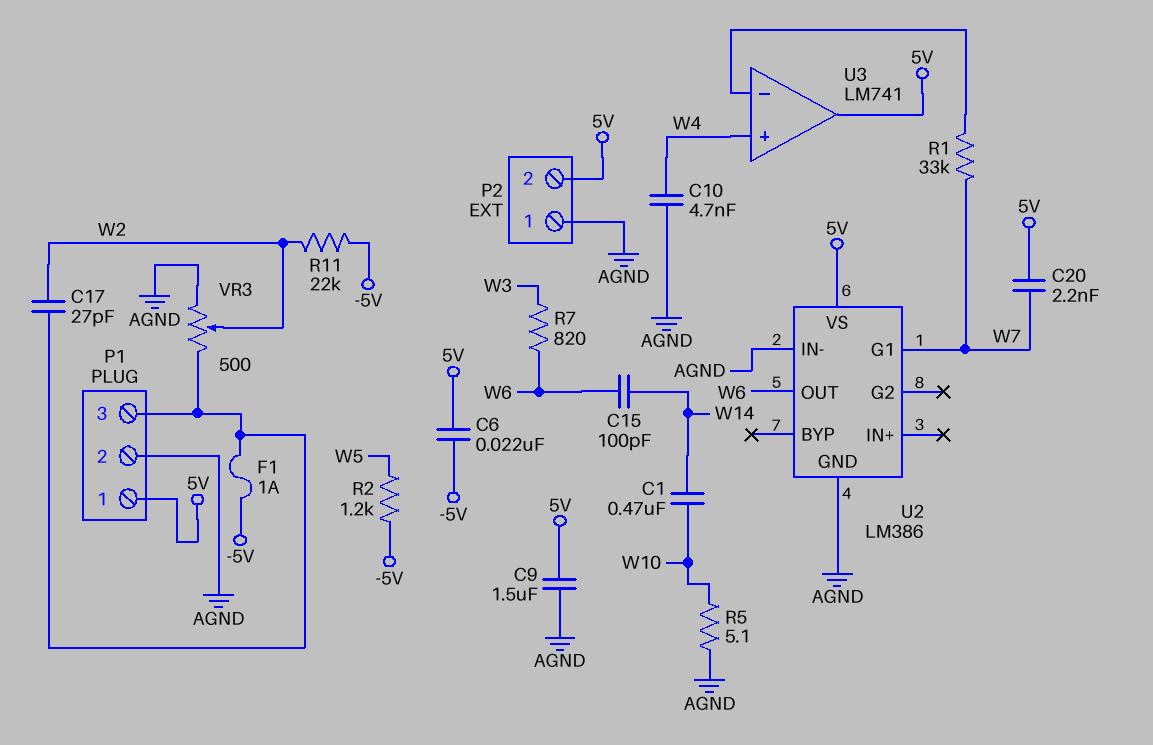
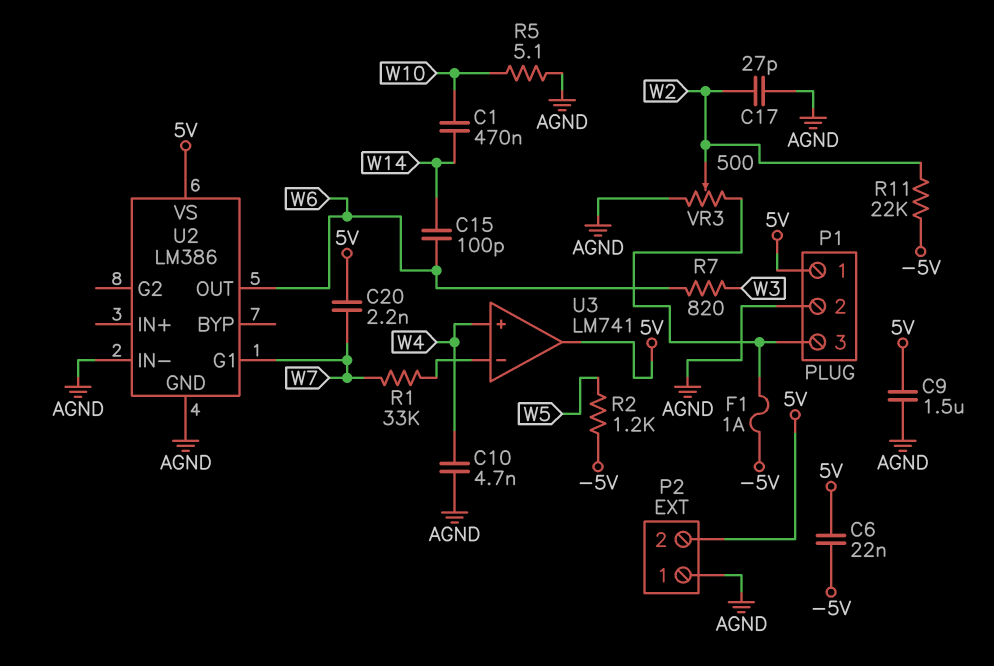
C17: 27pF (P1/3, W2) -> 27pF (AGND, W2)

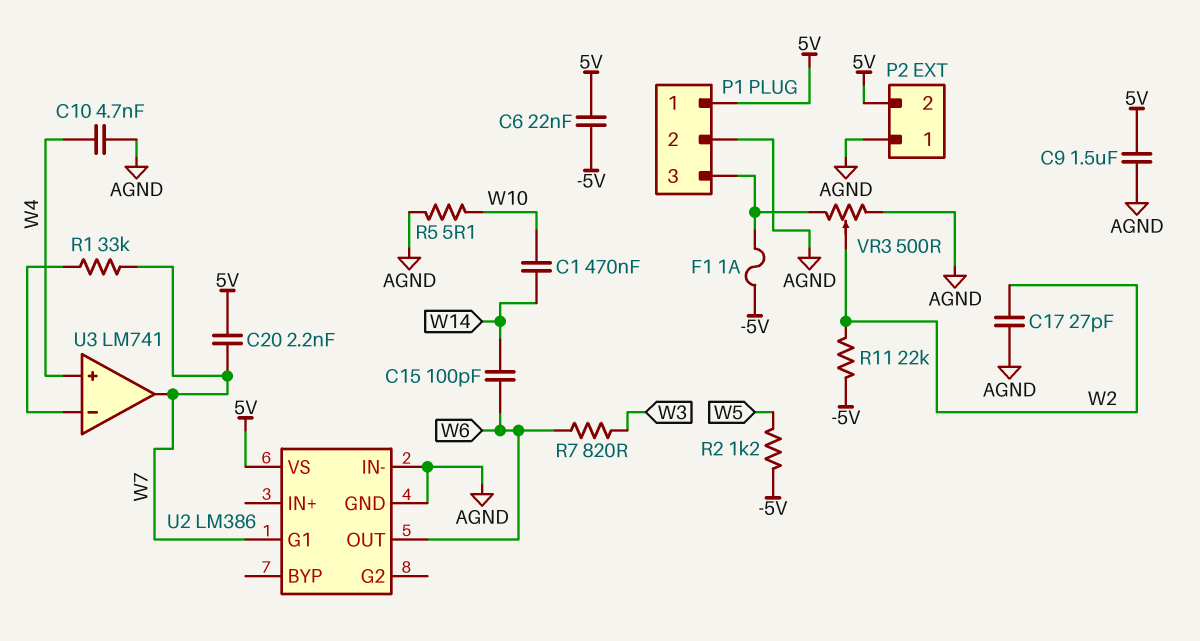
U3 pin out: 5V -> W7

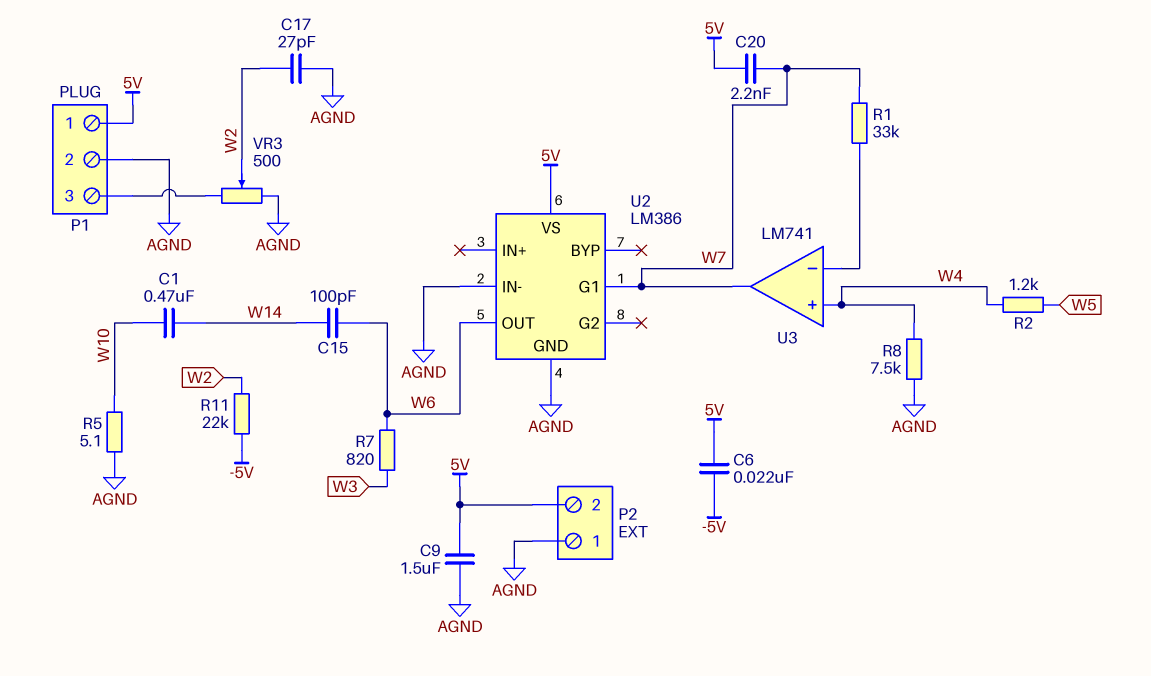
C10: 4.7nF (AGND, W4) -> none
F1: 1A (-5V, P1/3) -> none
R2: 1.2k (-5V, W5) -> 1.2k (W4, W5)
R8: none -> 7.5k (AGND, W4)

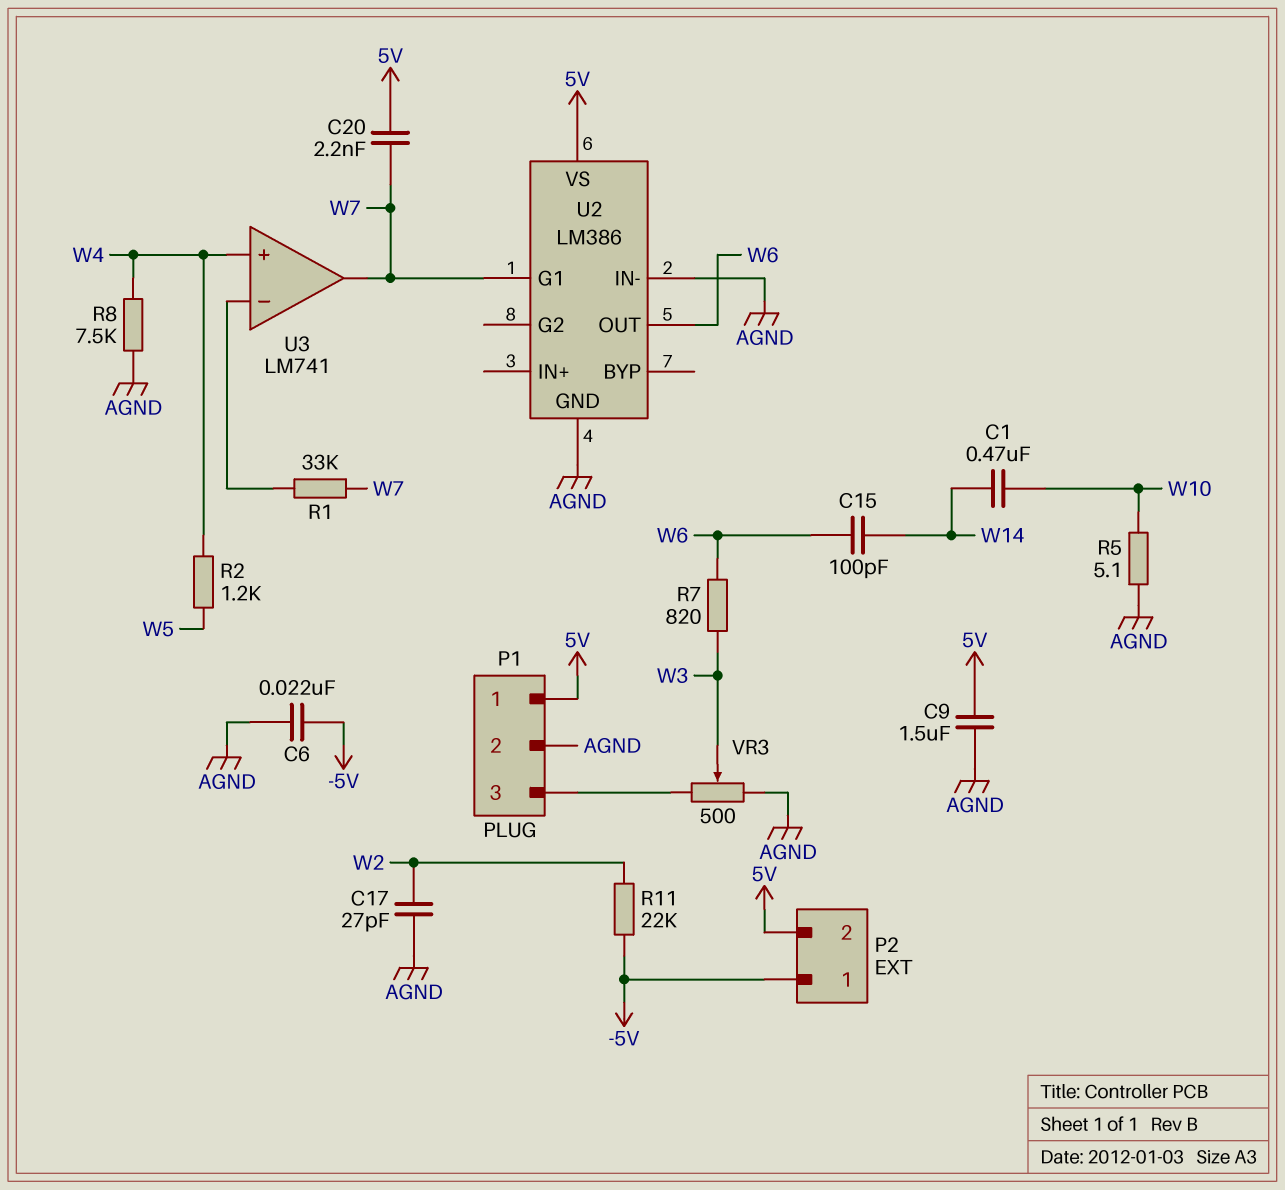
C6: 22nF (-5V, 5V) -> 22nF (-5V, AGND)
P2 pin 1: AGND -> -5V
VR3: 500 (AGND, P1/3, wiper W2) -> 500 (AGND, P1/3, wiper W3)

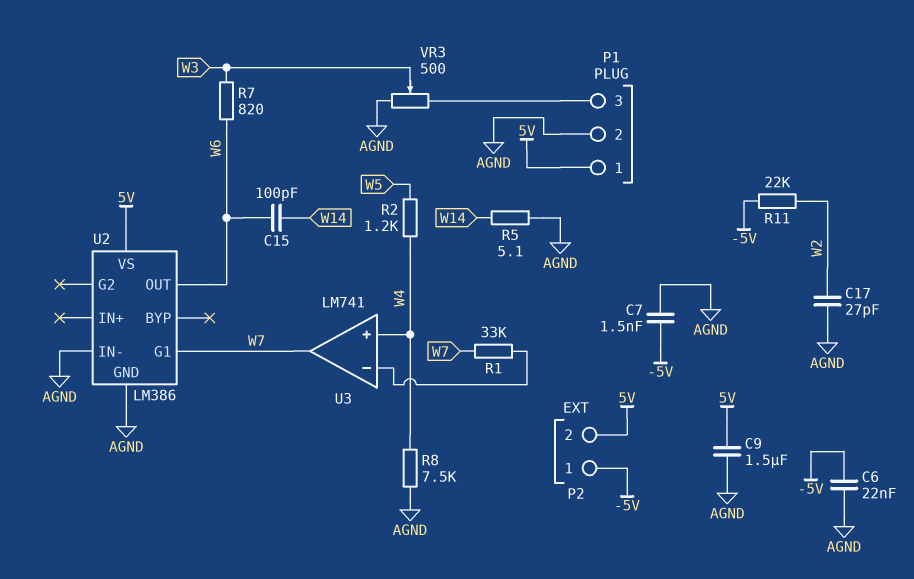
C1: 470nF (W10, W14) -> none
C7: none -> 1.5nF (-5V, AGND)
C20: 2.2nF (5V, W7) -> none
R5: 5.1 (AGND, W10) -> 5.1 (AGND, W14)

